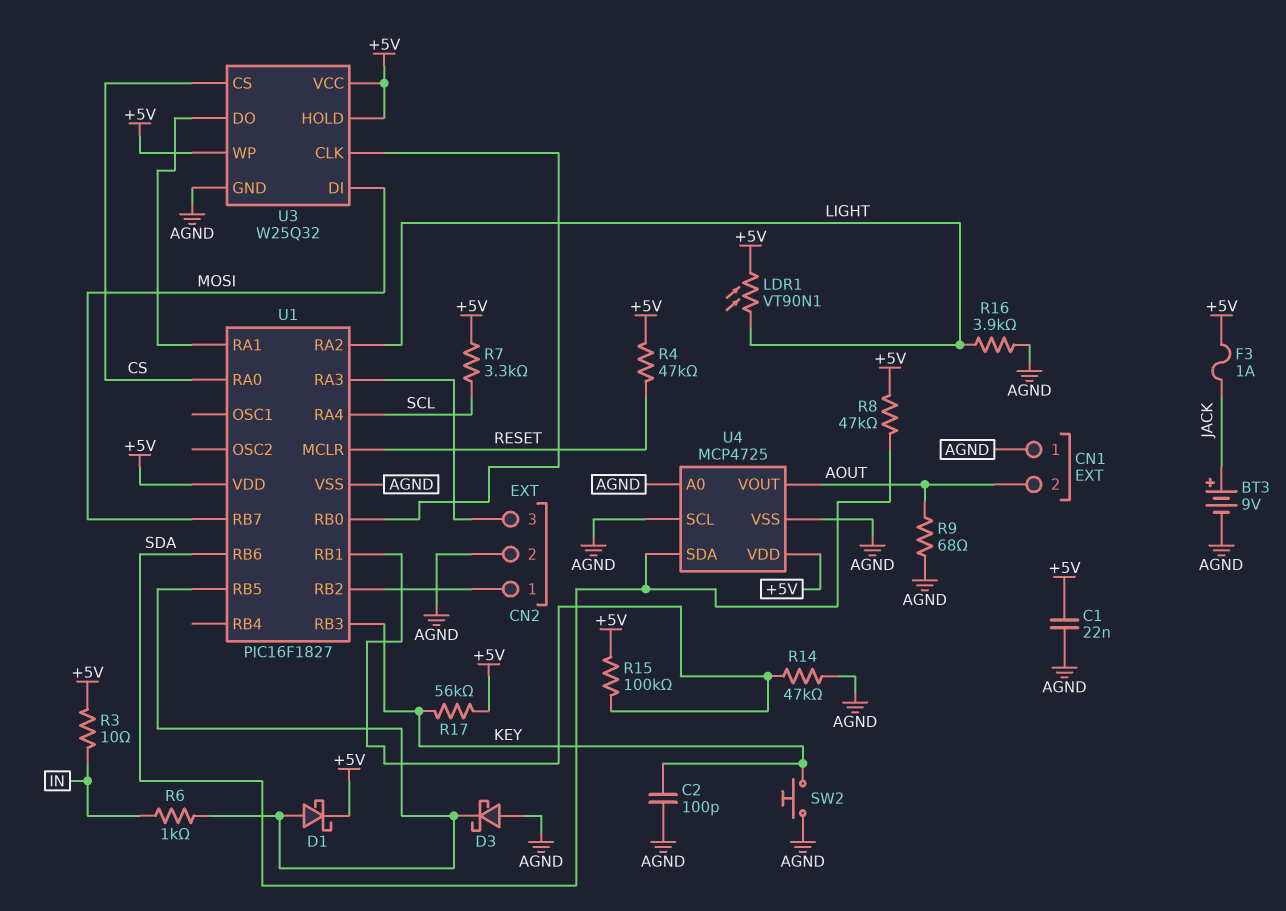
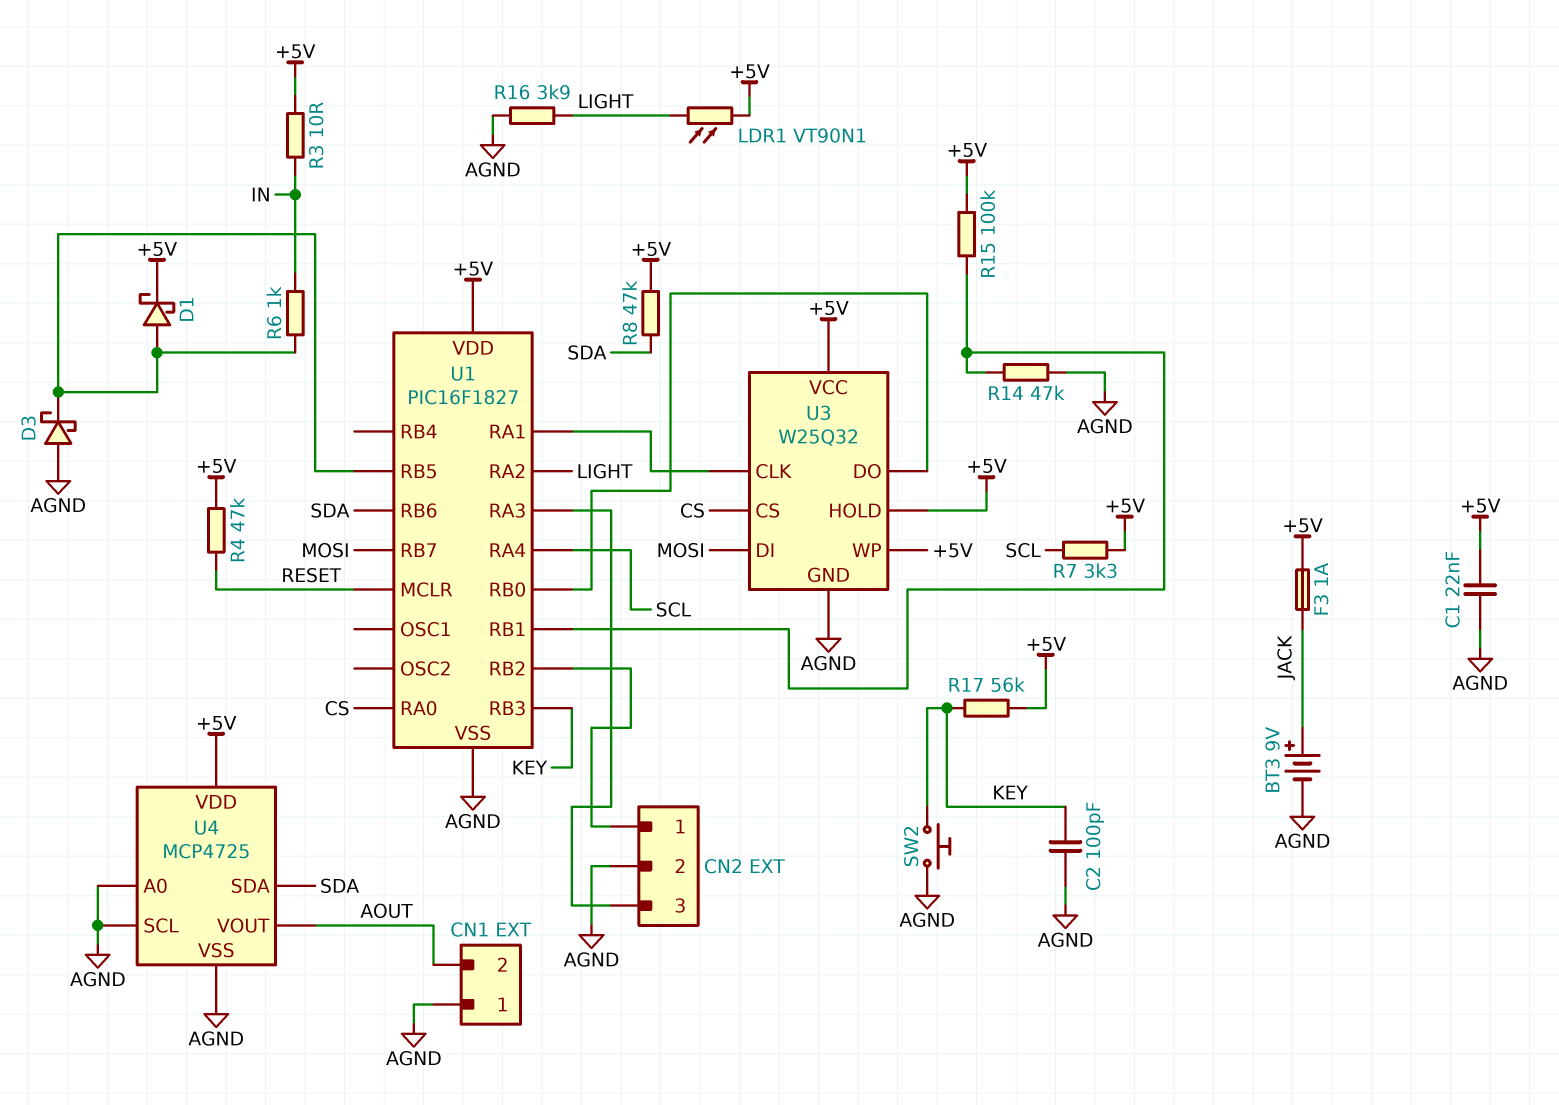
R9: 68 (AGND, AOUT) -> none
U3 pin CLK: U1/RB0 -> U1/RA1
U3 pin DO: U1/RA1 -> U1/RB0

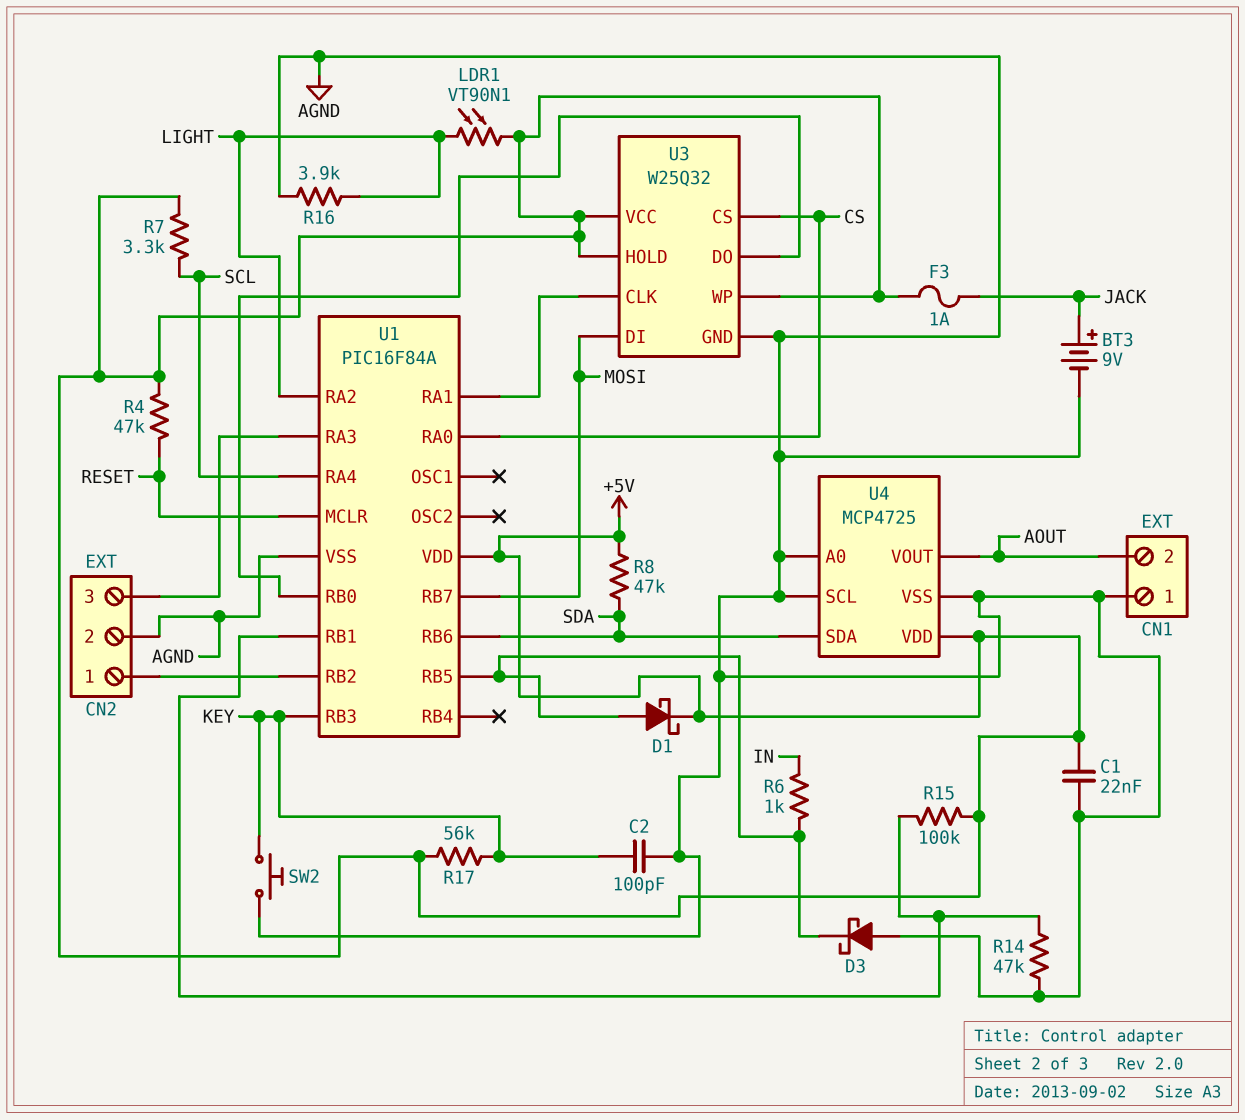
R3: 10 (+5V, IN) -> none
U1: PIC16F1827 -> PIC16F84A

